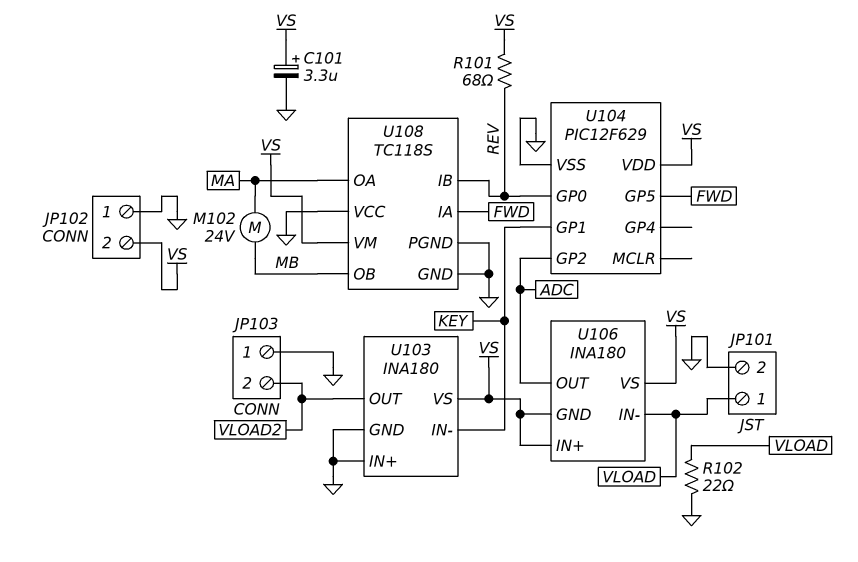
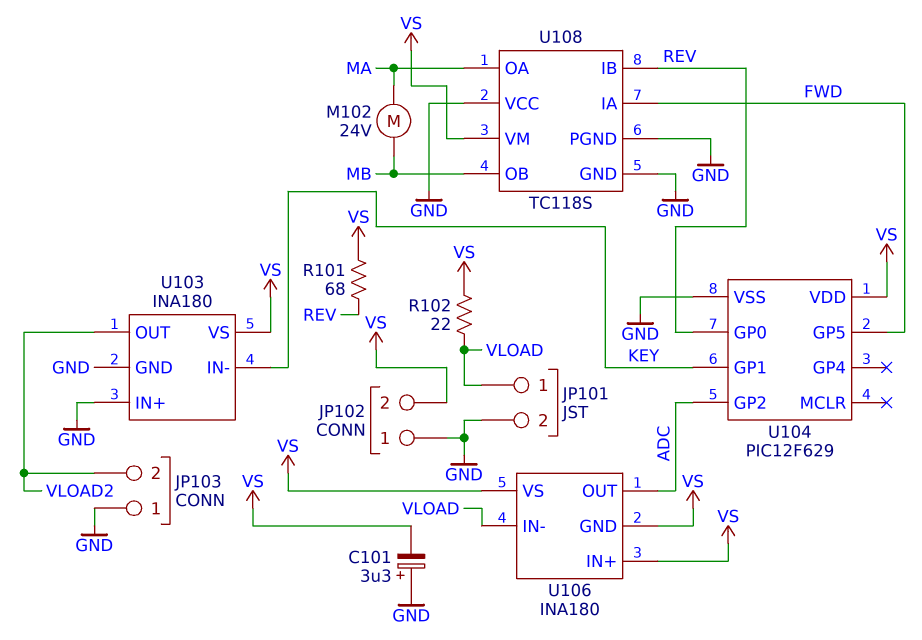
C101: 3.3uF (plus VS, minus GND) -> 3.3uF (plus GND, minus VS)
R102: 22 (GND, VLOAD) -> 22 (VLOAD, VS)

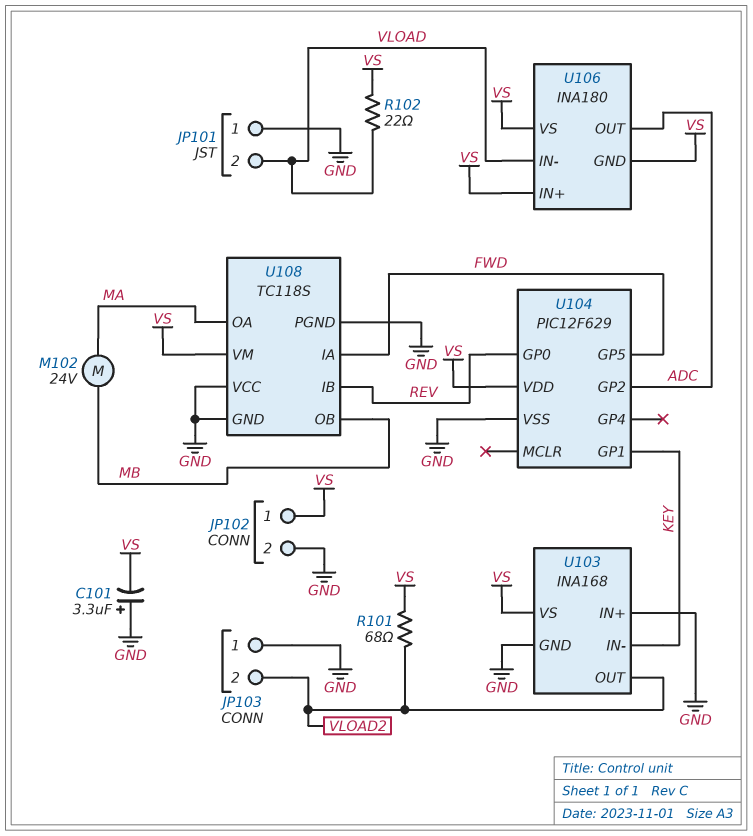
JP101 pin 1: VLOAD -> GND
JP101 pin 2: GND -> VLOAD
JP102 pin 1: GND -> VS
JP102 pin 2: VS -> GND
R101: 68 (REV, VS) -> 68 (VLOAD2, VS)
U103: INA180 -> INA168

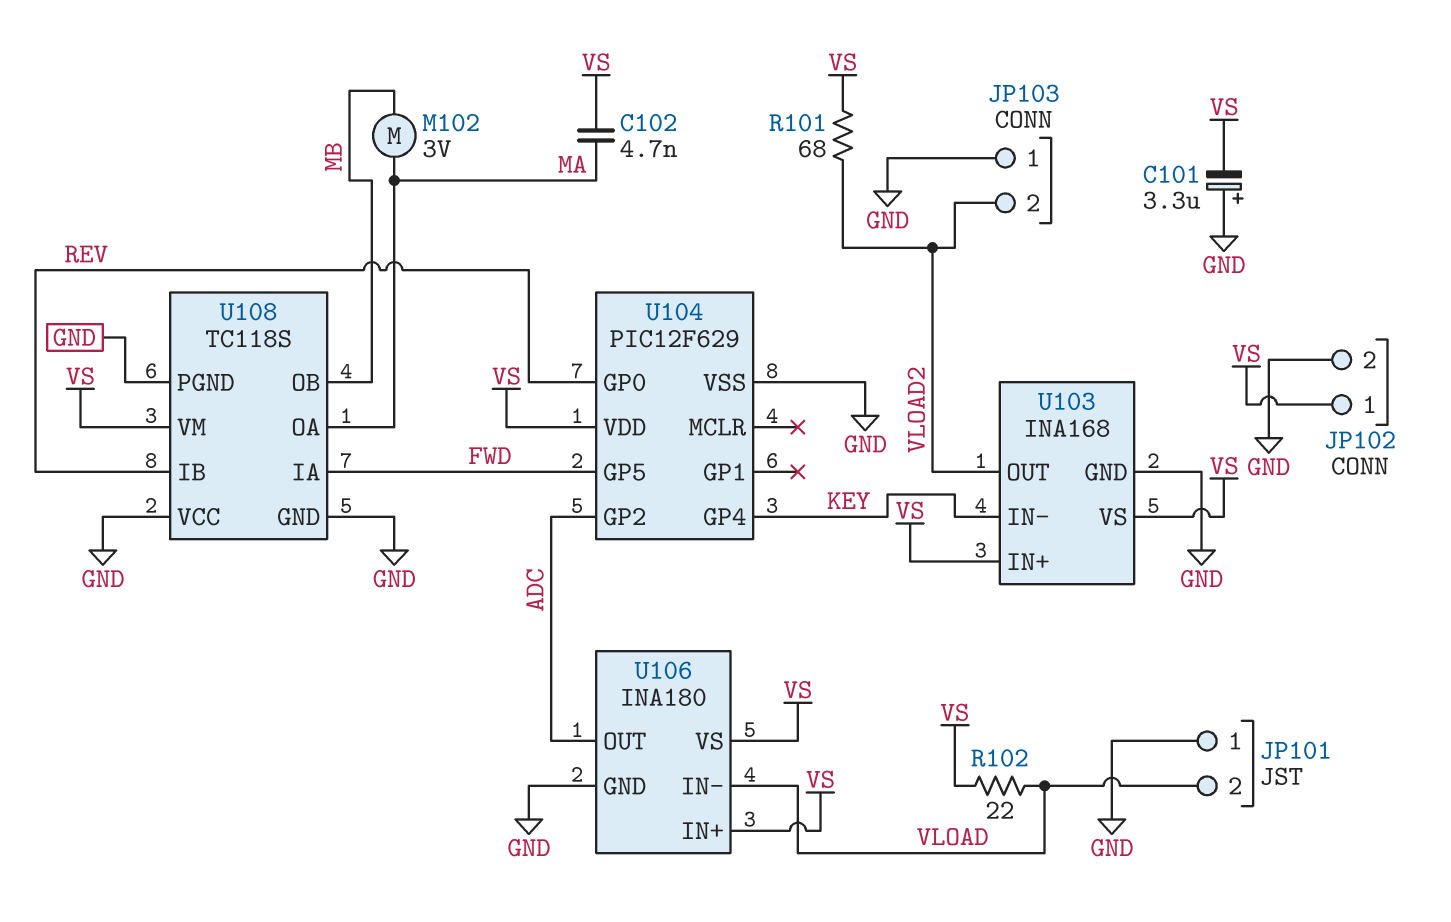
C102: none -> 4.7nF (MA, VS)
M102: motor 24V (MA, MB) -> motor 3V (MA, MB)
U103 pin IN+: GND -> VS
U104 pin GP1: KEY -> none
U104 pin GP4: none -> KEY
U106 pin GND: VS -> GND

